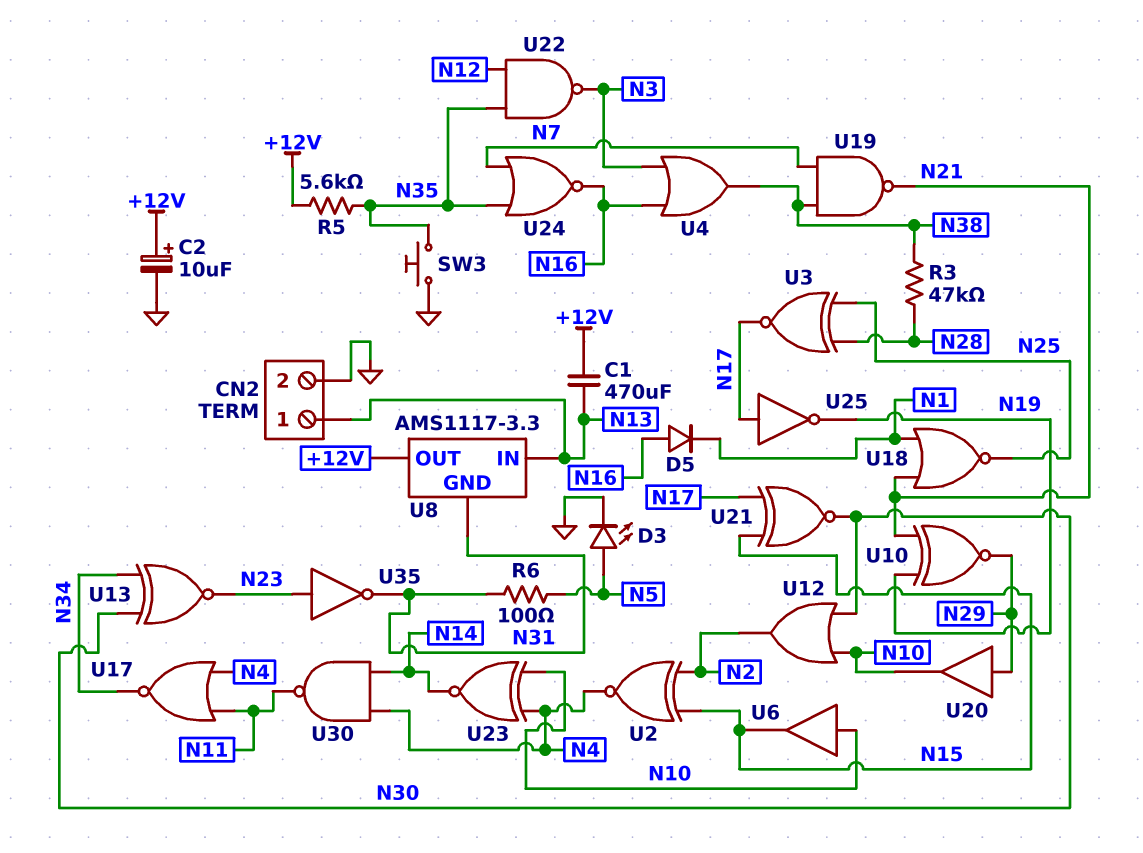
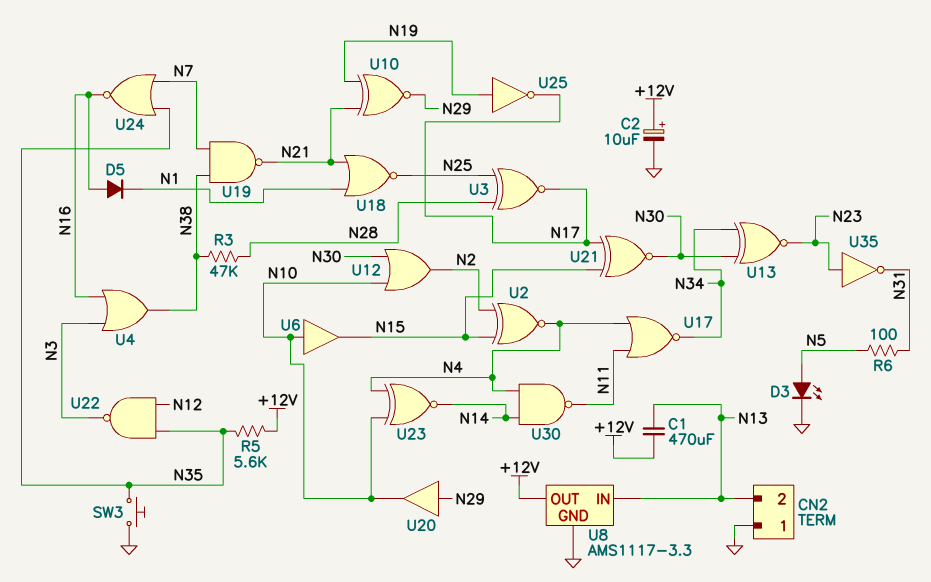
CN2 pin 1: N13 -> GND
CN2 pin 2: GND -> N13
U8 pin GND: N31 -> GND
U25: NOT (in N17, out N19) -> NOT (in N19, out N17)

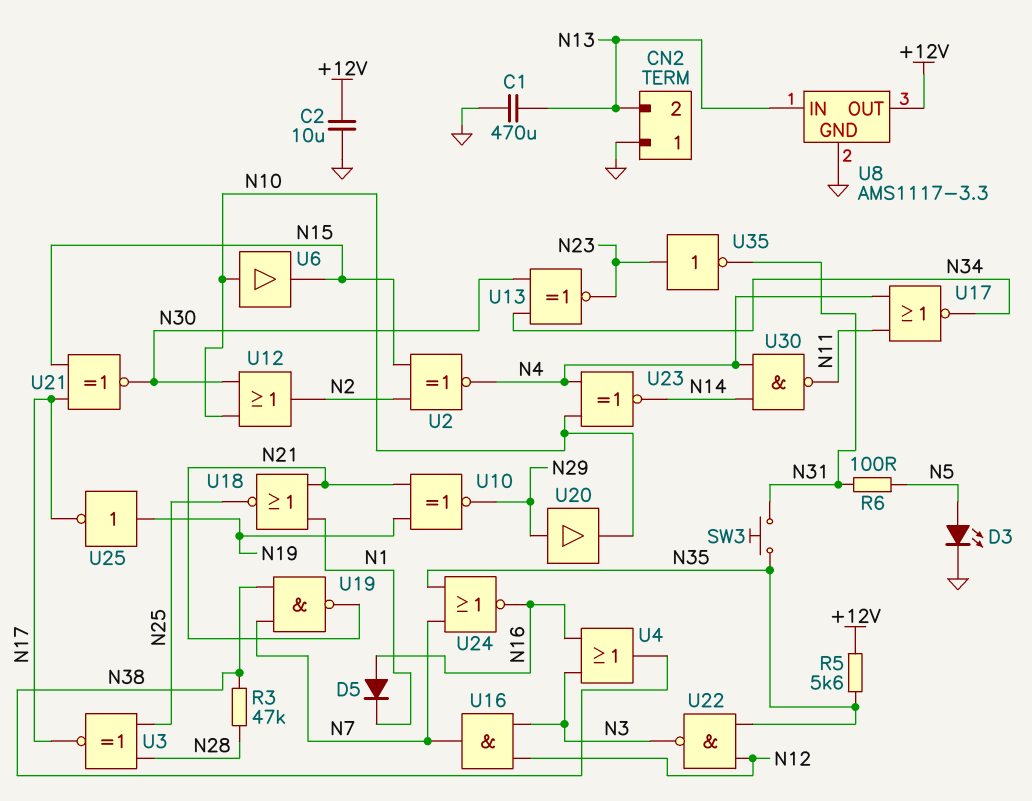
C1: 470uF (+12V, N13) -> 470uF (GND, N13)
C2: 10uF (plus +12V, minus GND) -> 10uF (+12V, GND)
SW3: button (GND, N35) -> button (N31, N35)
U16: none -> AND (in N3, in N12, out N7)

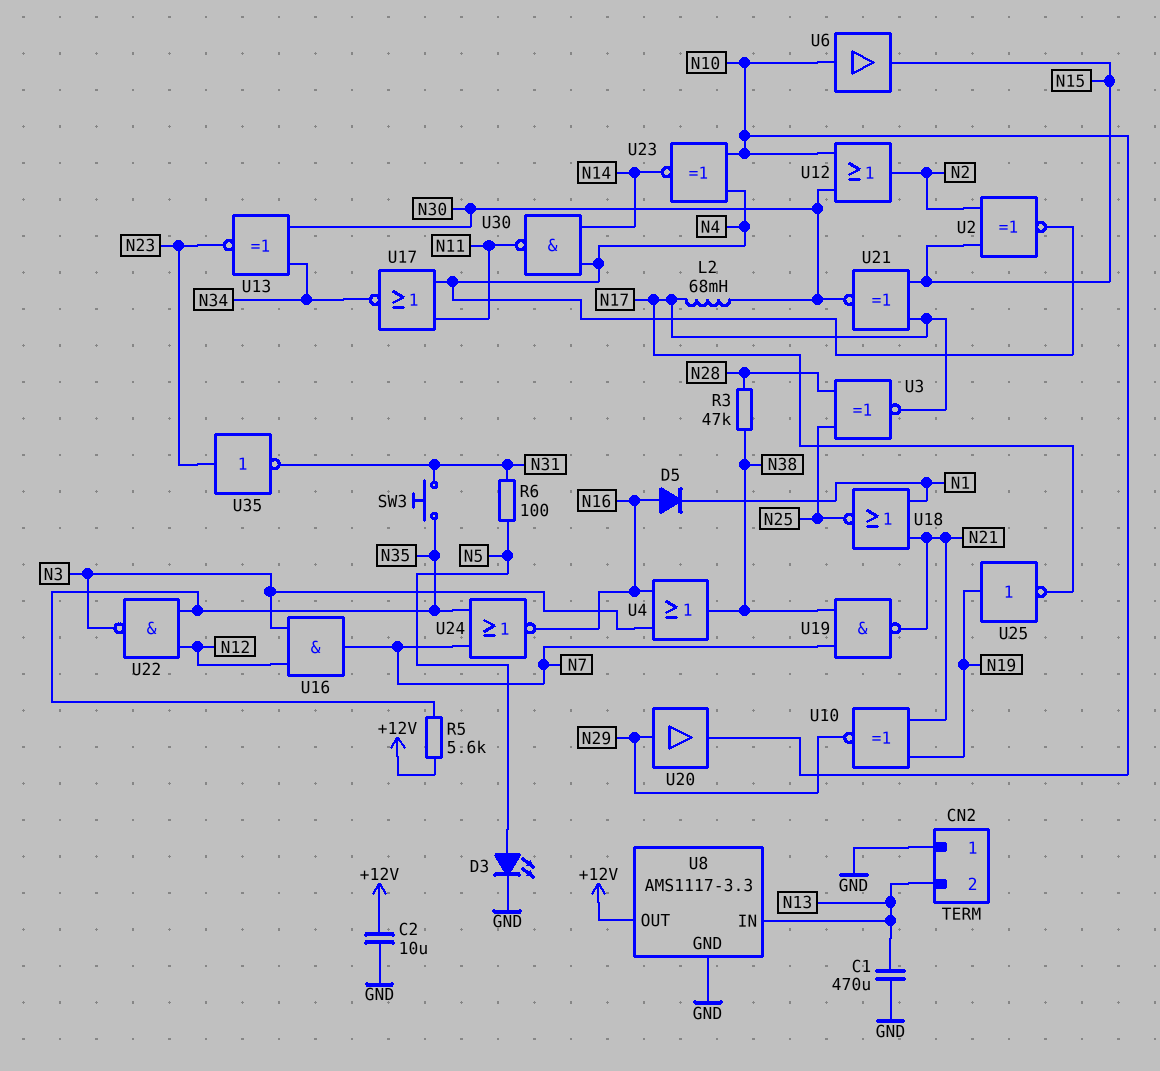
L2: none -> 68mH (N17, N30)

